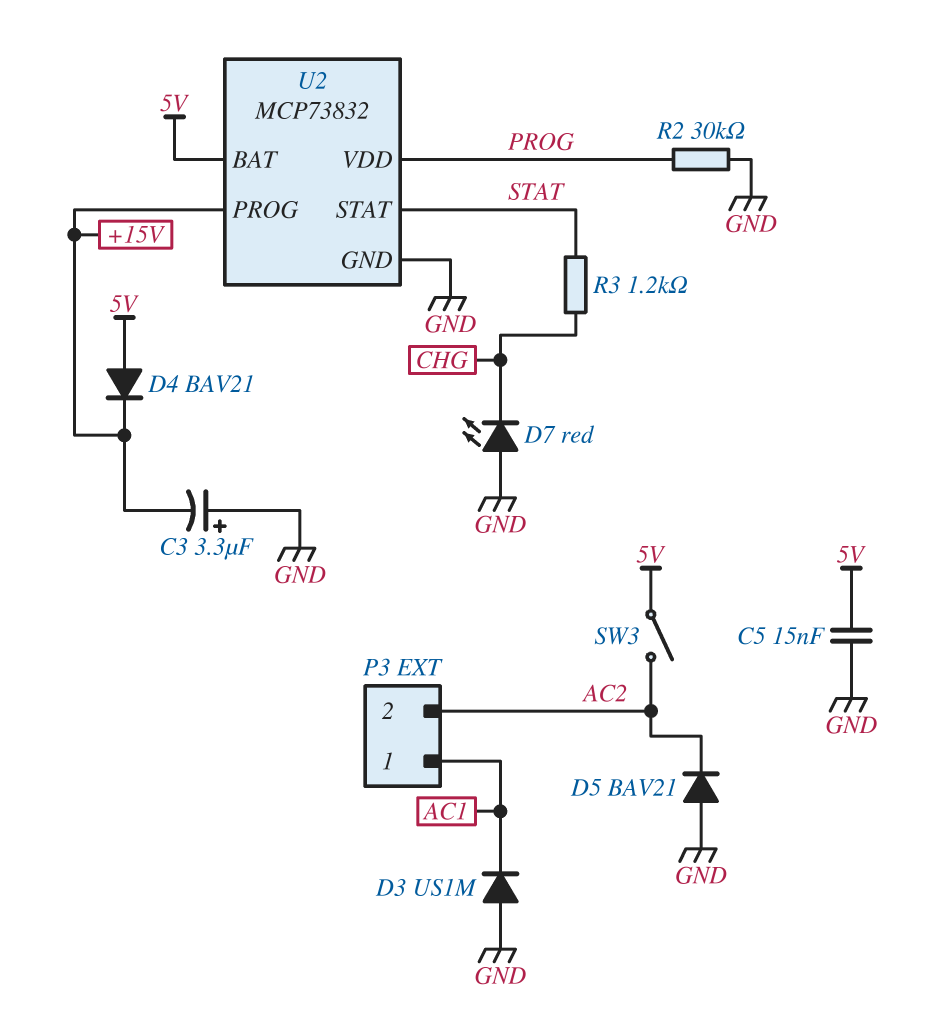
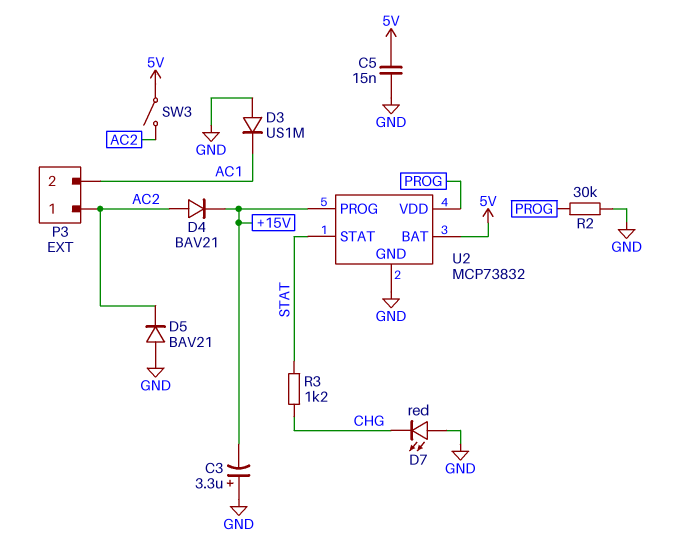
D4: diode BAV21 (A 5V, K +15V) -> diode BAV21 (A AC2, K +15V)
P3 pin 1: AC1 -> AC2
P3 pin 2: AC2 -> AC1

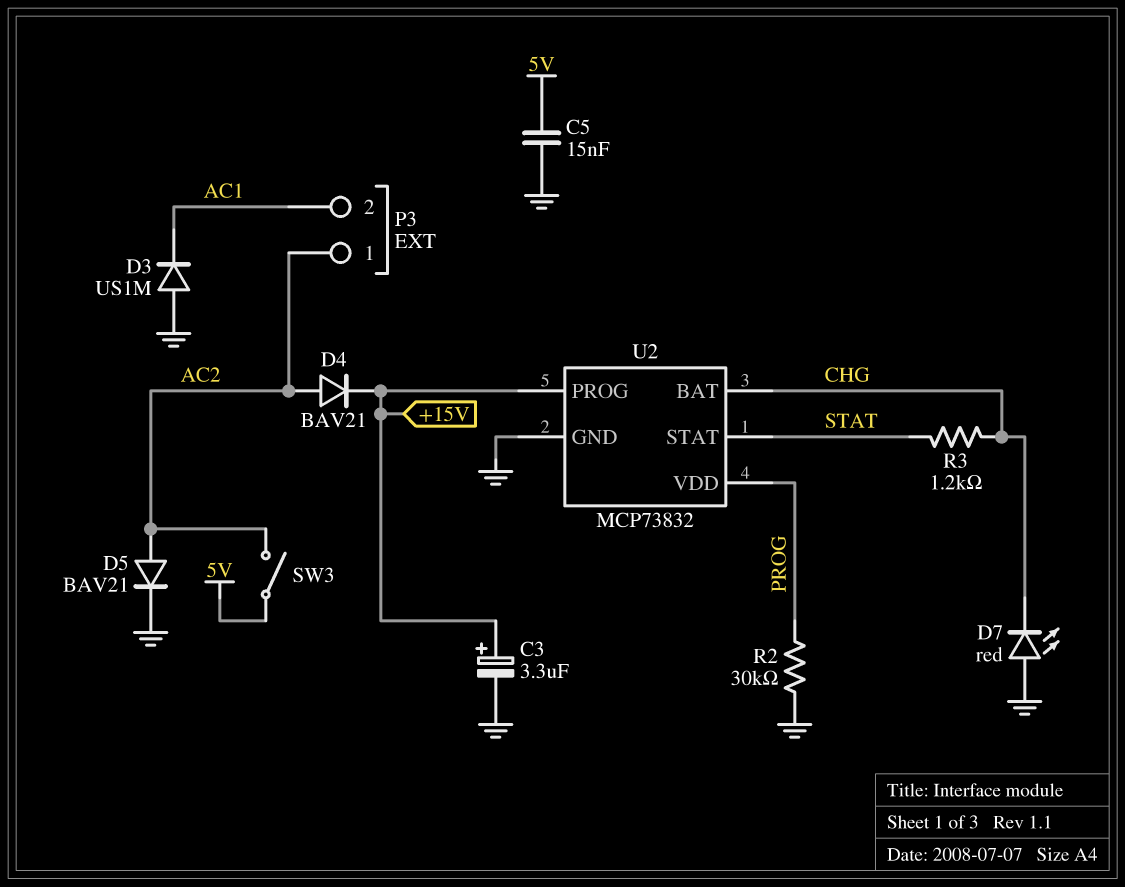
C3: 3.3uF (plus GND, minus +15V) -> 3.3uF (plus +15V, minus GND)
D5: diode BAV21 (A GND, K AC2) -> diode BAV21 (A AC2, K GND)
U2 pin BAT: 5V -> CHG

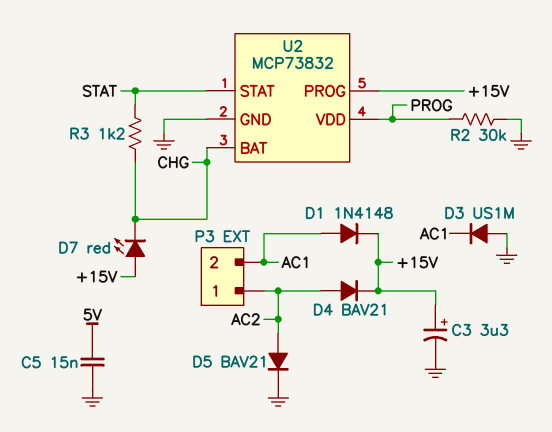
D1: none -> diode 1N4148 (A AC1, K +15V)
D7: LED red (A GND, K CHG) -> LED red (A +15V, K CHG)
SW3: switch (5V, AC2) -> none

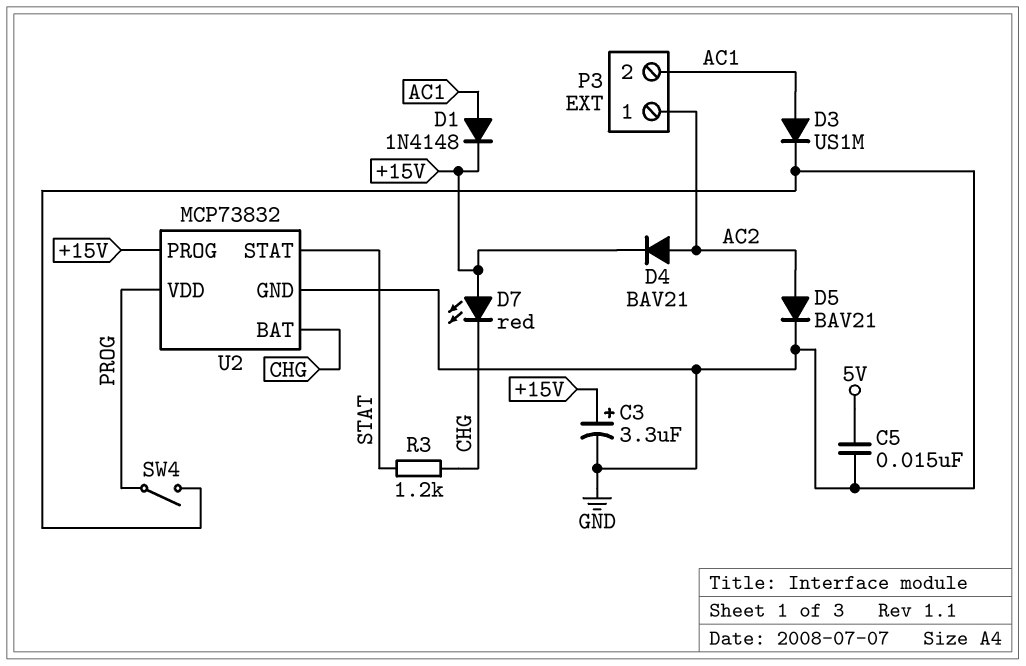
D3: diode US1M (A GND, K AC1) -> diode US1M (A AC1, K GND)
R2: 30k (GND, PROG) -> none
SW4: none -> switch (GND, PROG)

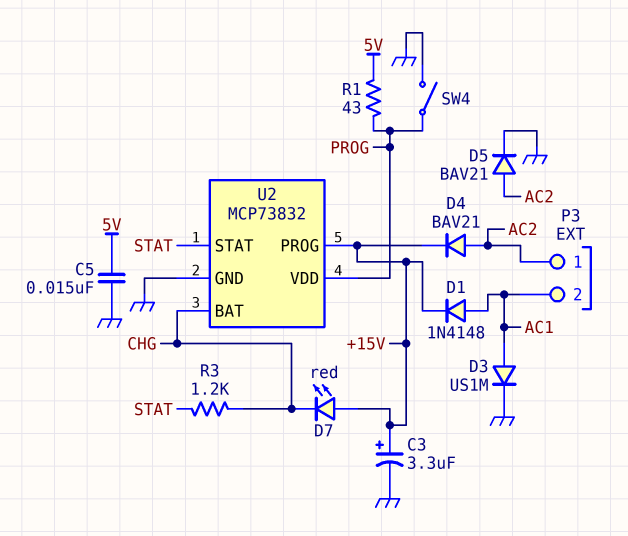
R1: none -> 43 (5V, PROG)

